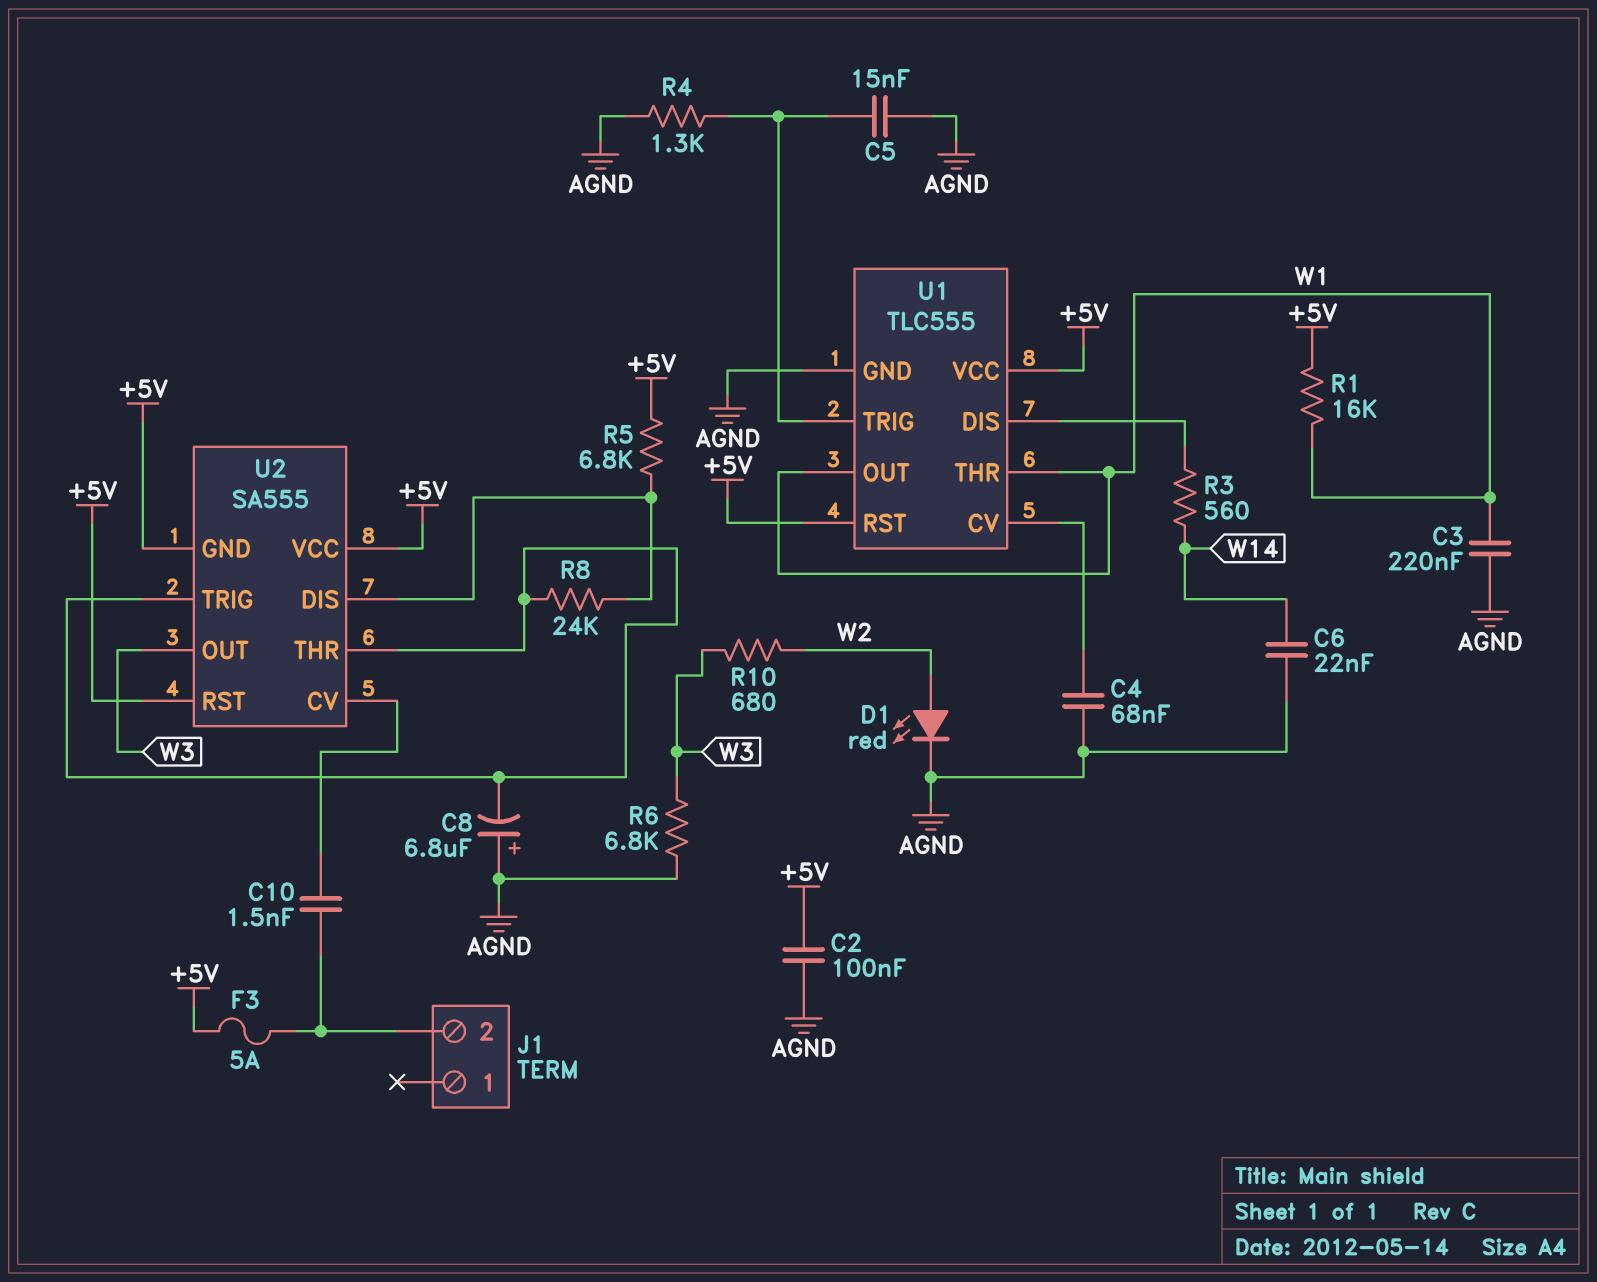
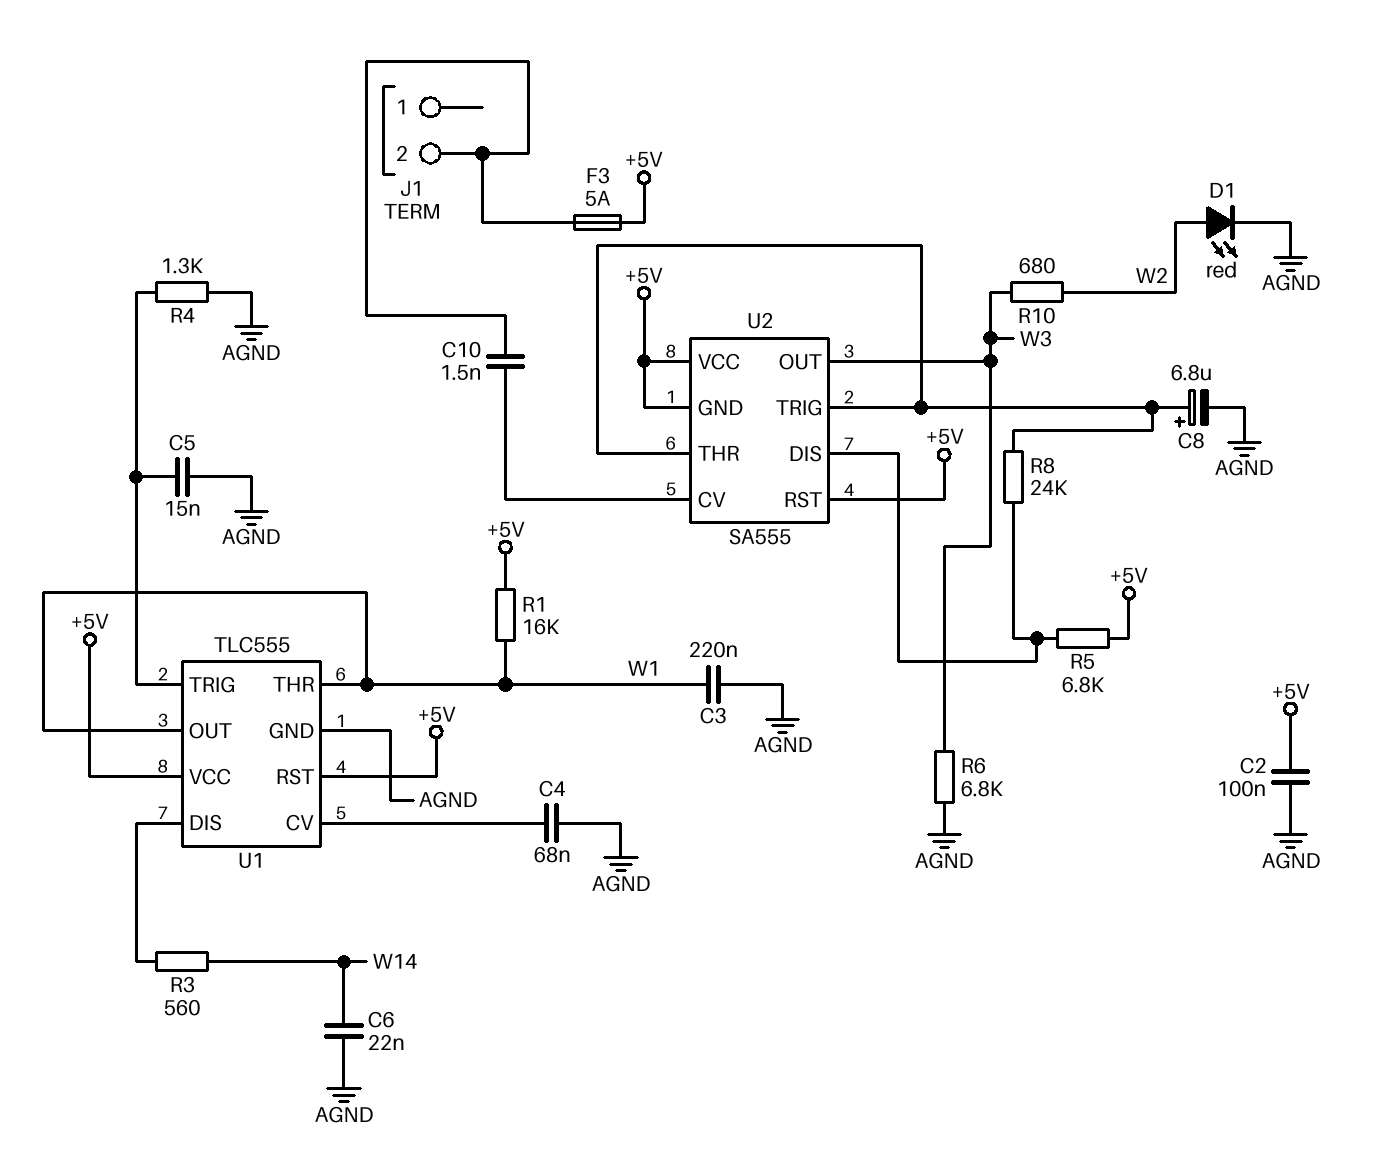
C8: 6.8uF (plus AGND, minus U2/THR) -> 6.8uF (plus U2/THR, minus AGND)

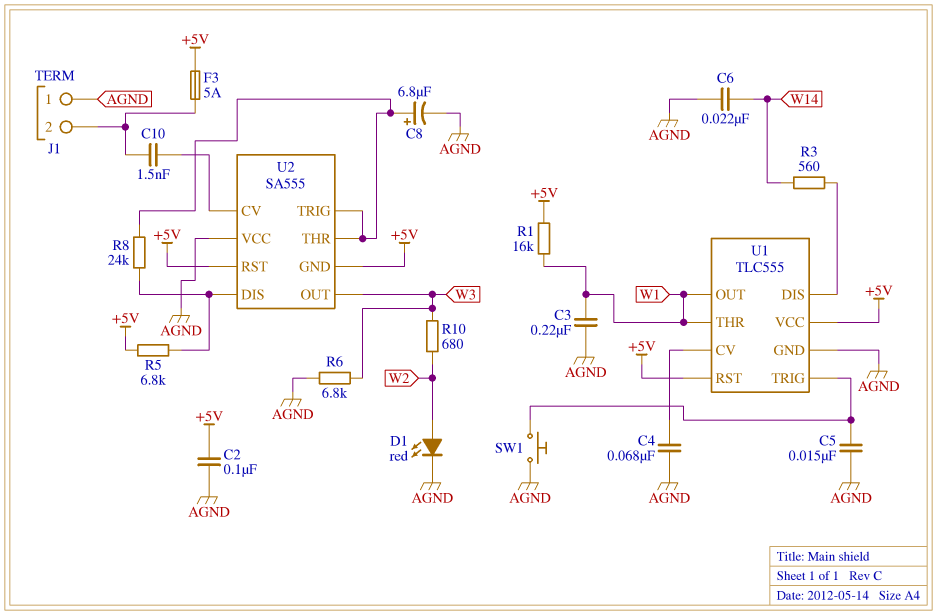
J1 pin 1: none -> AGND
R4: 1.3k (AGND, U1/TRIG) -> none
SW1: none -> button (AGND, U1/TRIG)
U2 pin VCC: +5V -> AGND

